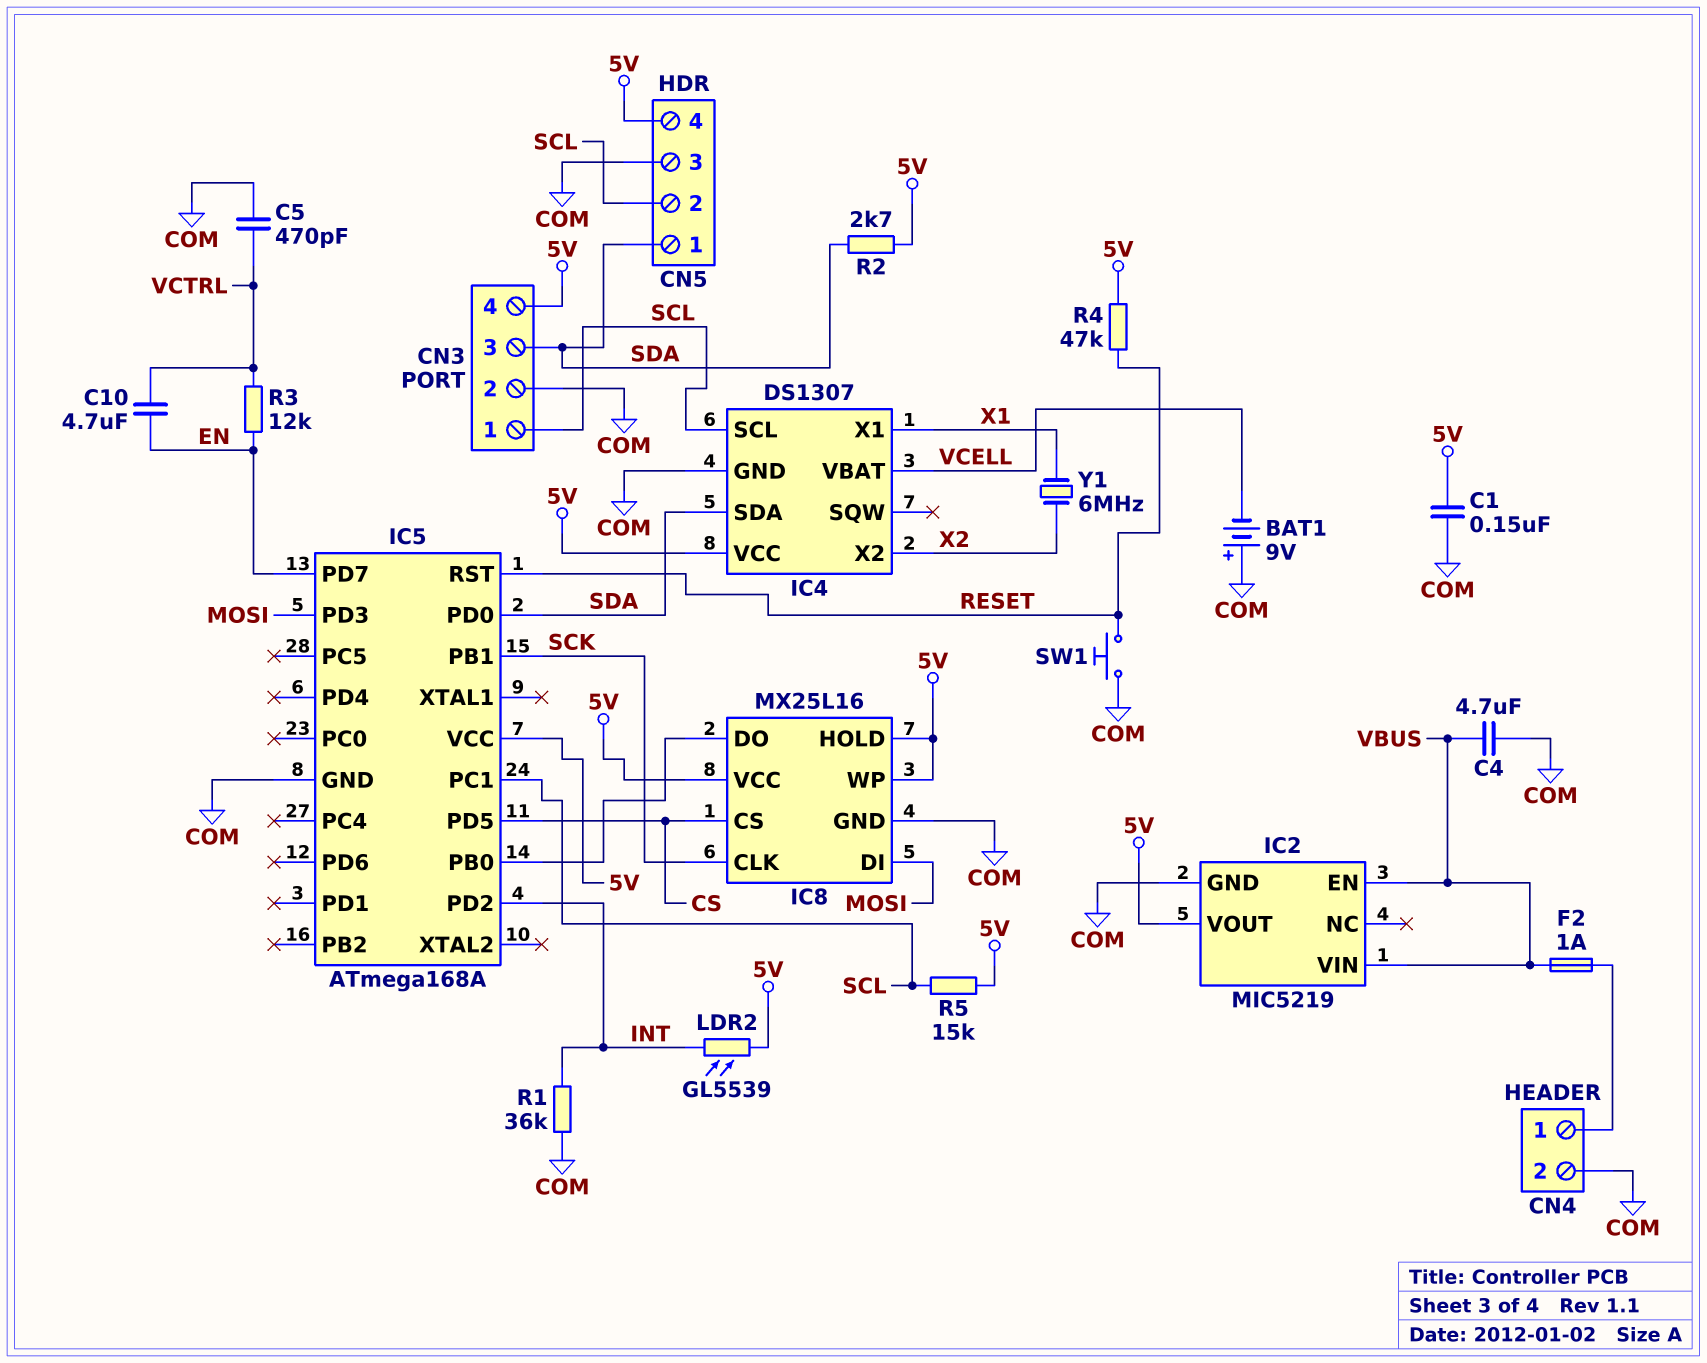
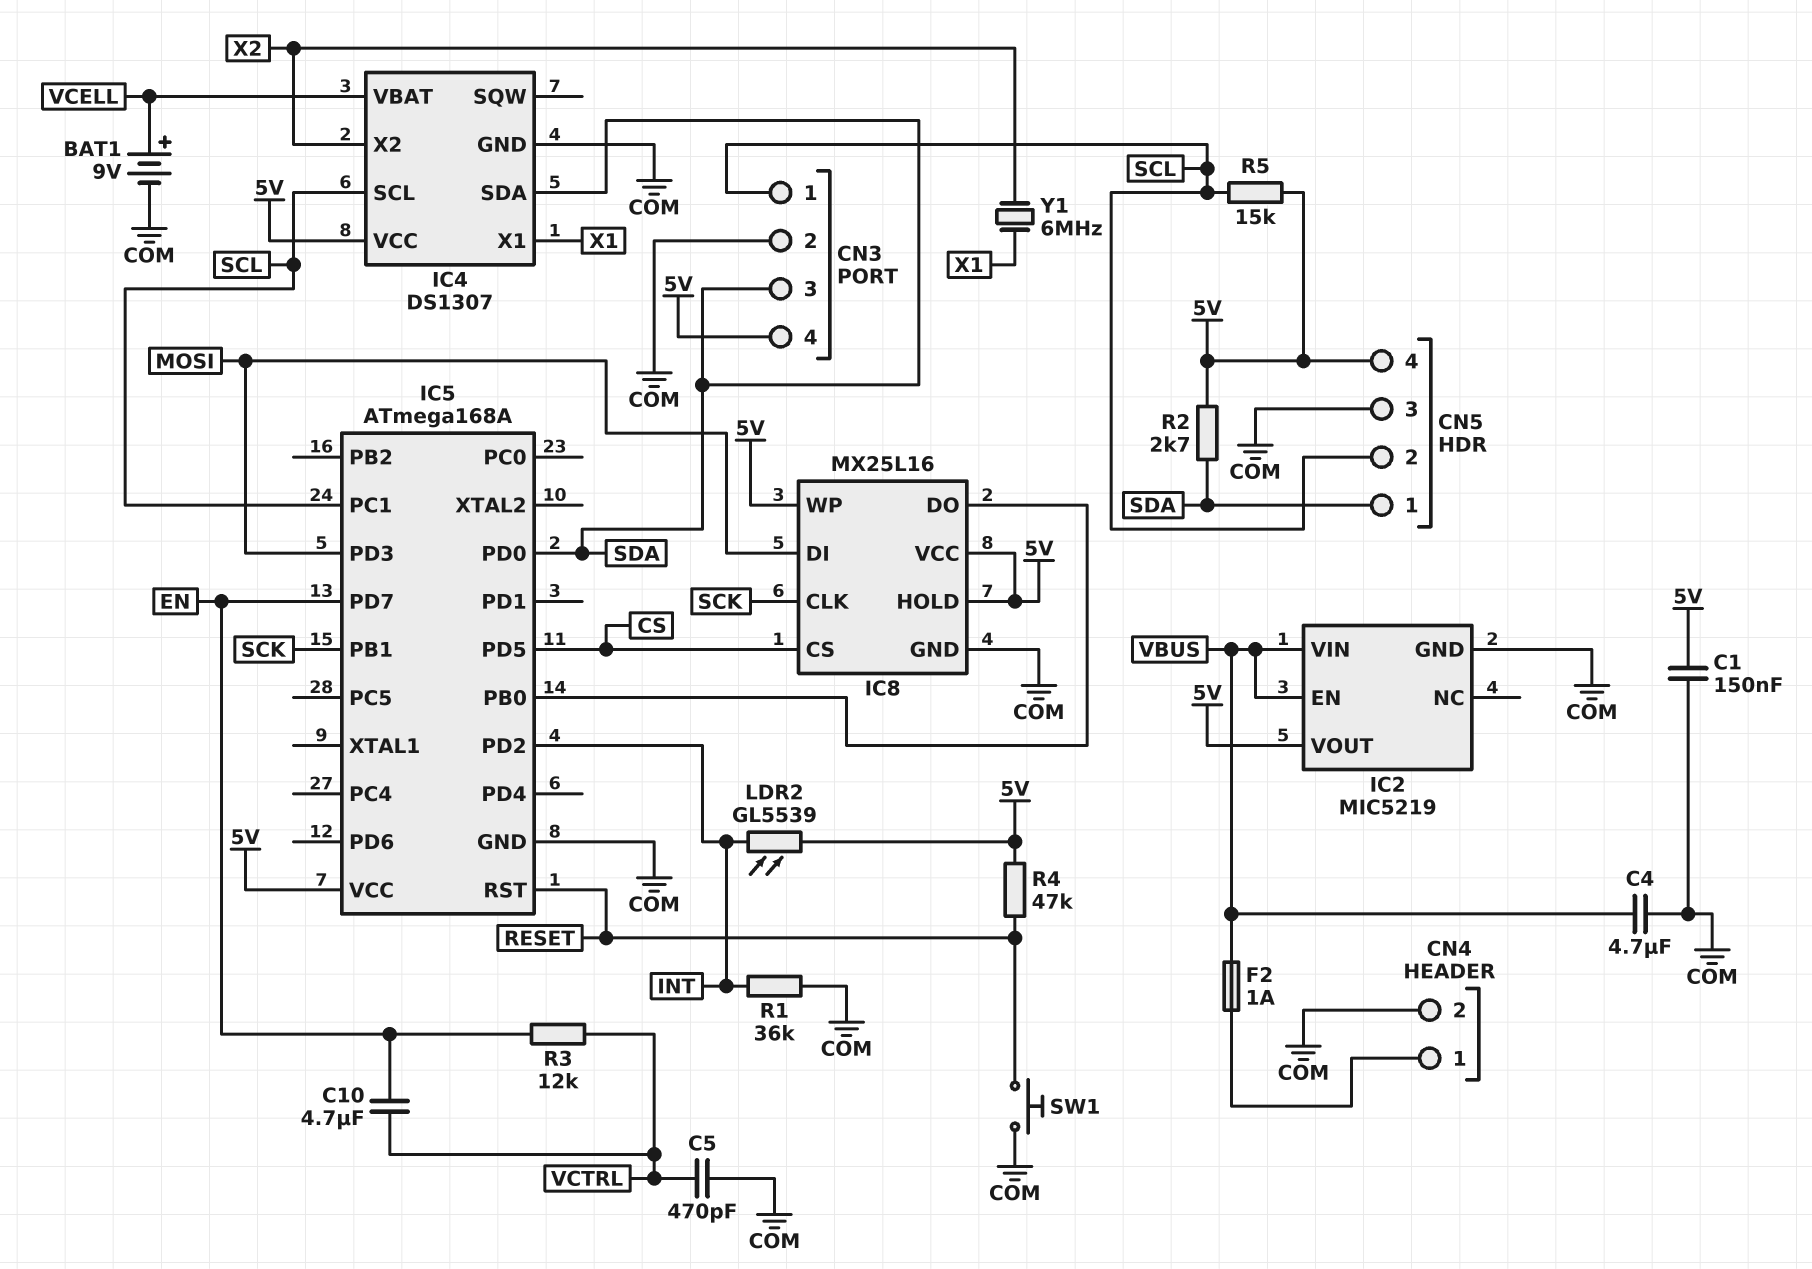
BAT1: 9V (plus COM, minus VCELL) -> 9V (plus VCELL, minus COM)

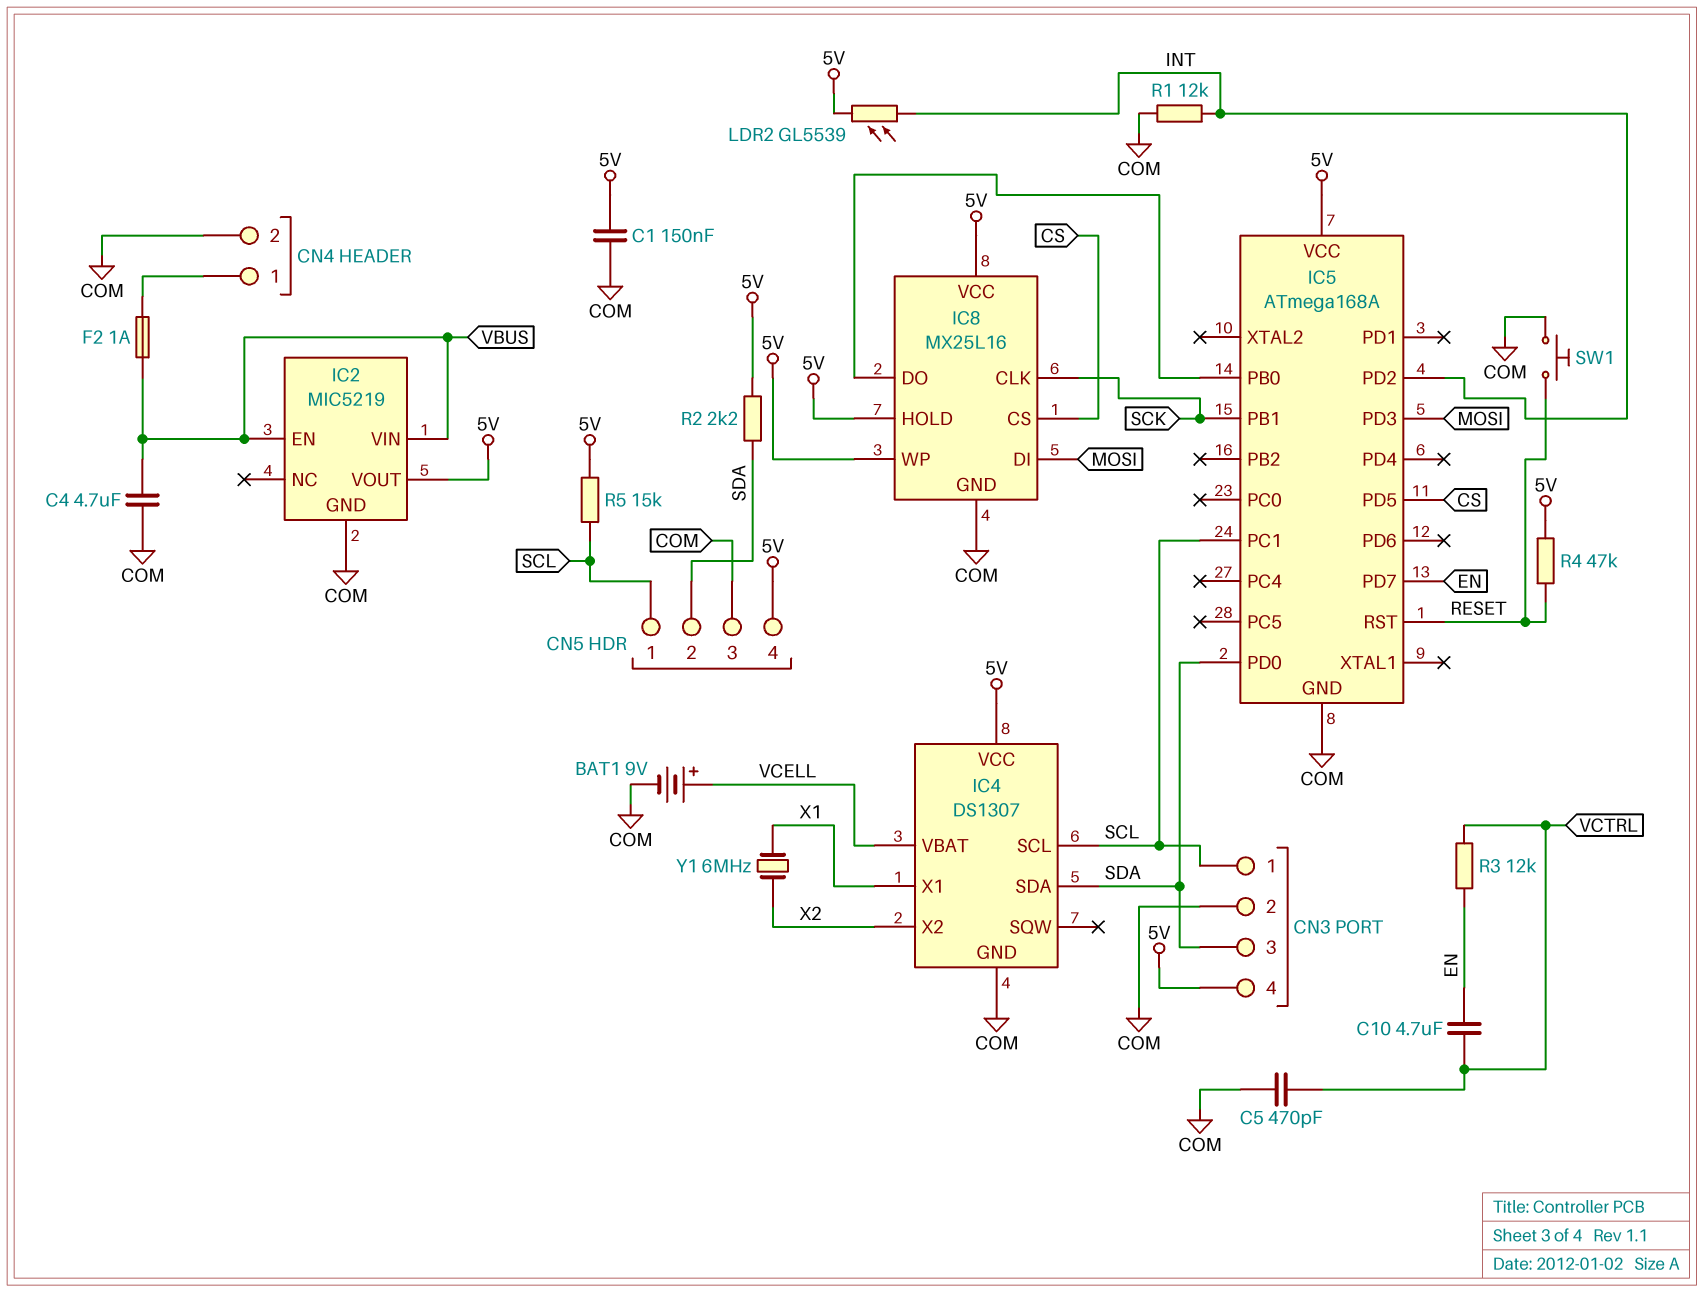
CN5 pin 1: SDA -> SCL
CN5 pin 2: SCL -> SDA
R1: 36k (COM, INT) -> 12k (COM, INT)
R2: 2.7k (5V, SDA) -> 2.2k (5V, SDA)

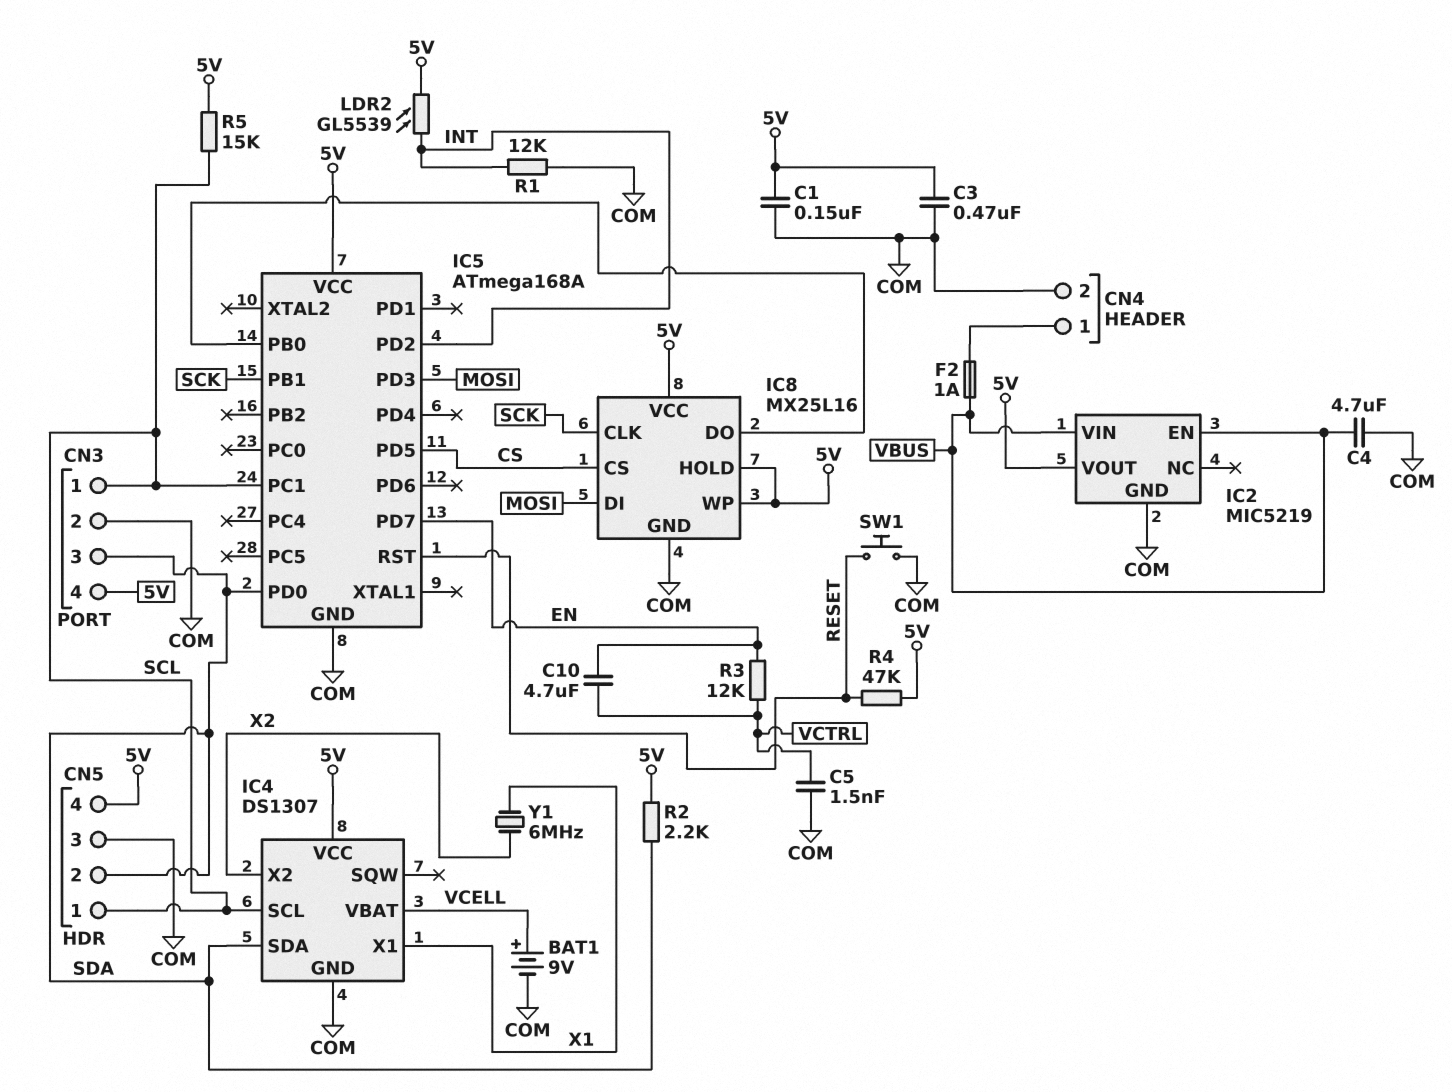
C3: none -> 470nF (5V, COM)
C5: 470pF (COM, VCTRL) -> 1.5nF (COM, VCTRL)

